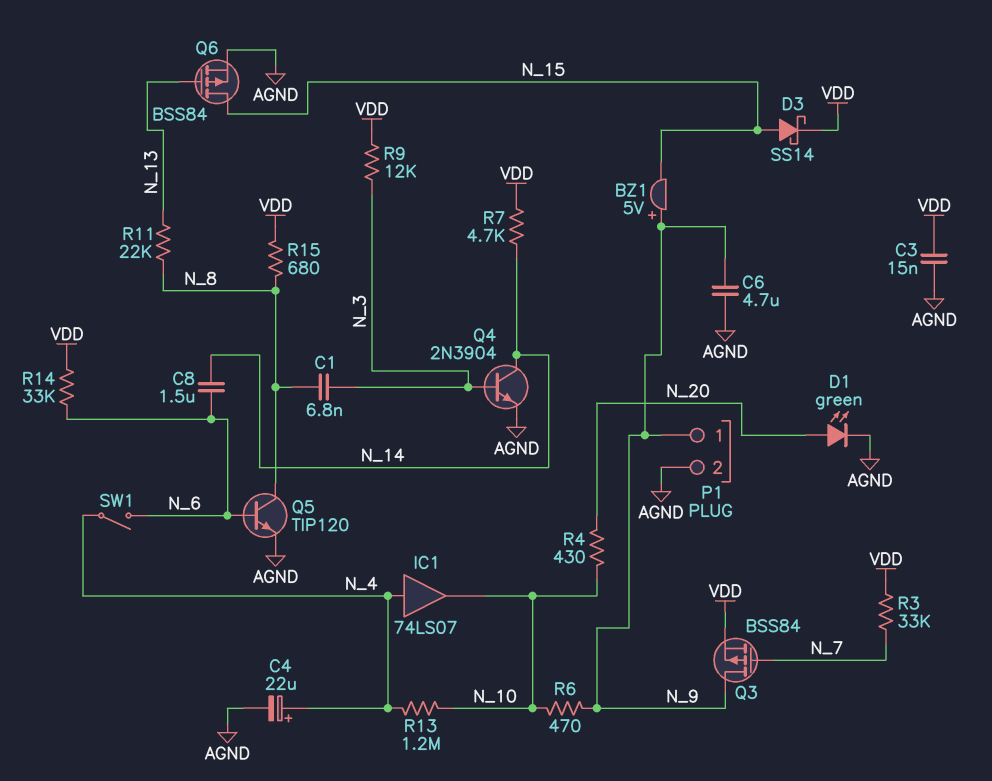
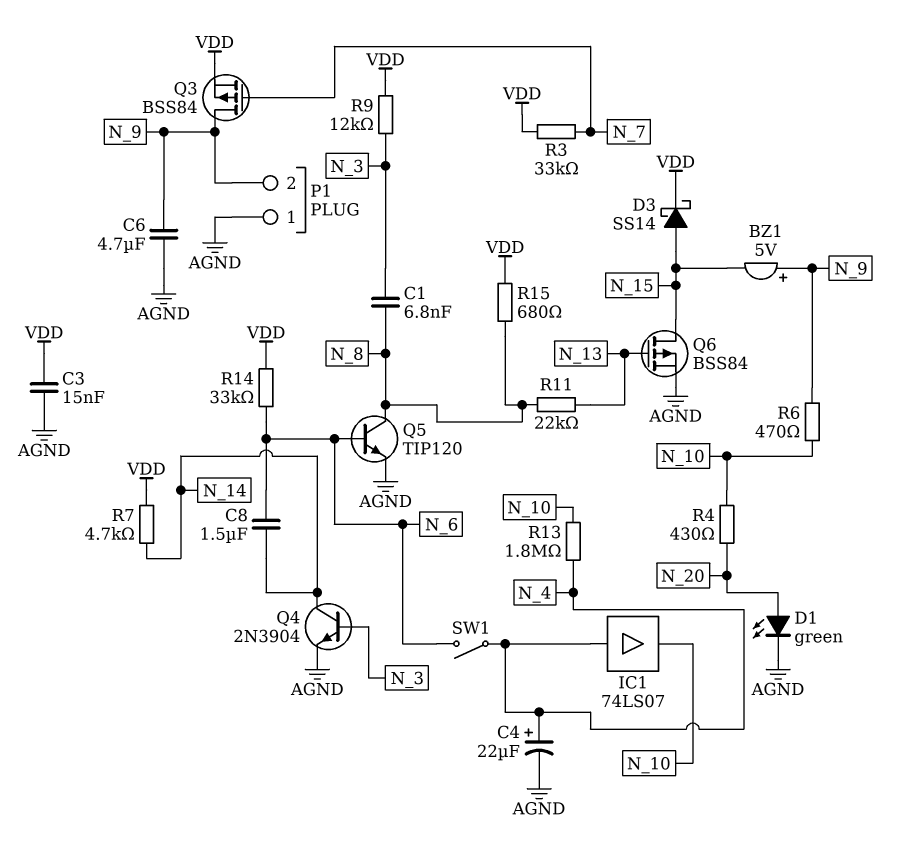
P1 pin 1: N_9 -> AGND
P1 pin 2: AGND -> N_9
R13: 1.2M (N_4, N_10) -> 1.8M (N_4, N_10)

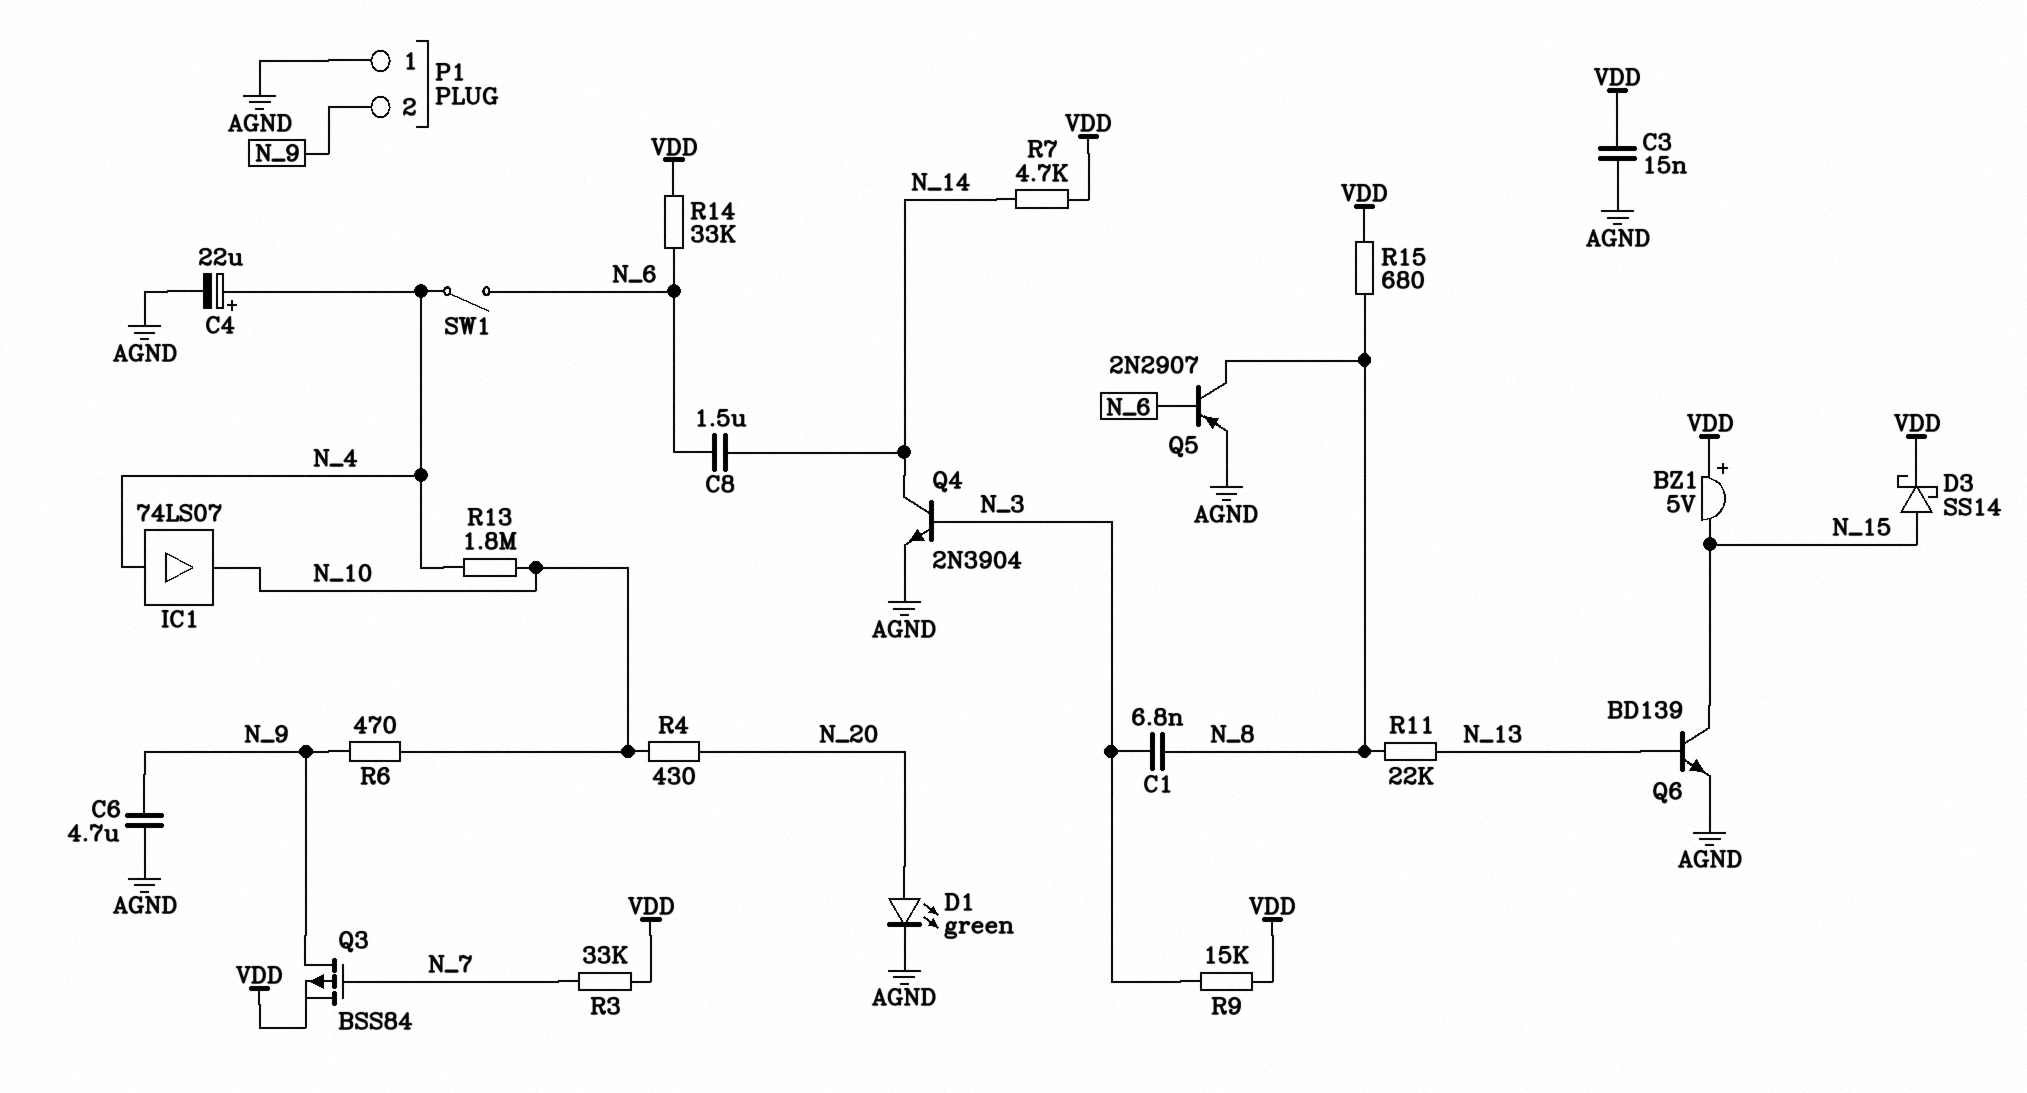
BZ1: buzzer 5V (plus N_9, minus N_15) -> buzzer 5V (plus VDD, minus N_15)
Q5: NPN TIP120 (B N_6, C N_8, E AGND) -> PNP 2N2907 (B N_6, C N_8, E AGND)
Q6: PMOS BSS84 (G N_13, D N_15, S AGND) -> NPN BD139 (B N_13, C N_15, E AGND)
R9: 12k (N_3, VDD) -> 15k (N_3, VDD)

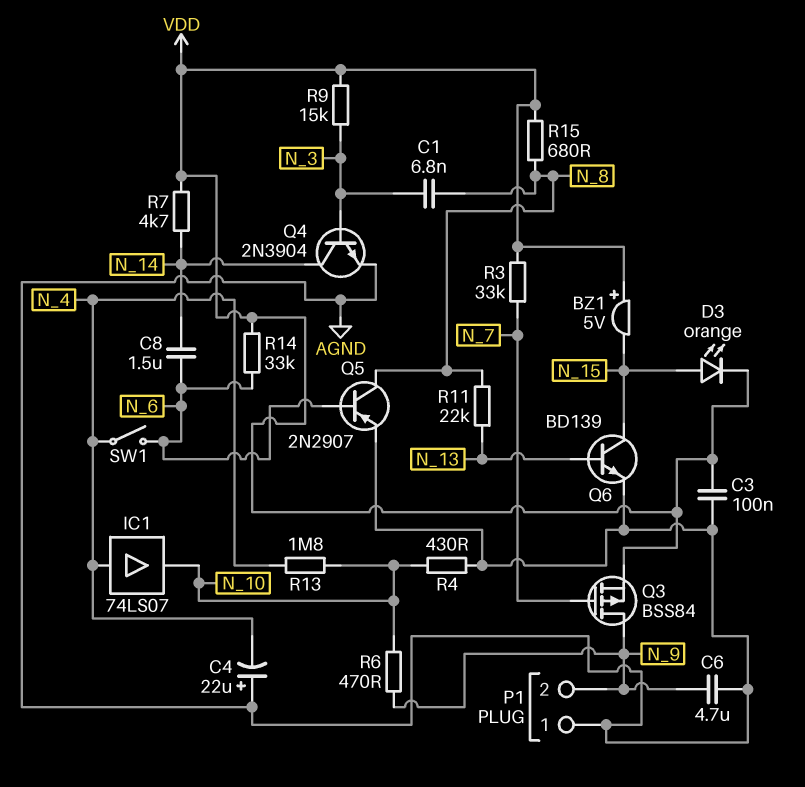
C3: 15nF (AGND, VDD) -> 100nF (AGND, VDD)
C4: 22uF (plus N_4, minus AGND) -> 22uF (plus AGND, minus N_4)
D1: LED green (A N_20, K AGND) -> none
D3: schottky SS14 (A N_15, K VDD) -> LED orange (A N_15, K VDD)
R4: 430 (N_10, N_20) -> 430 (AGND, N_10)

